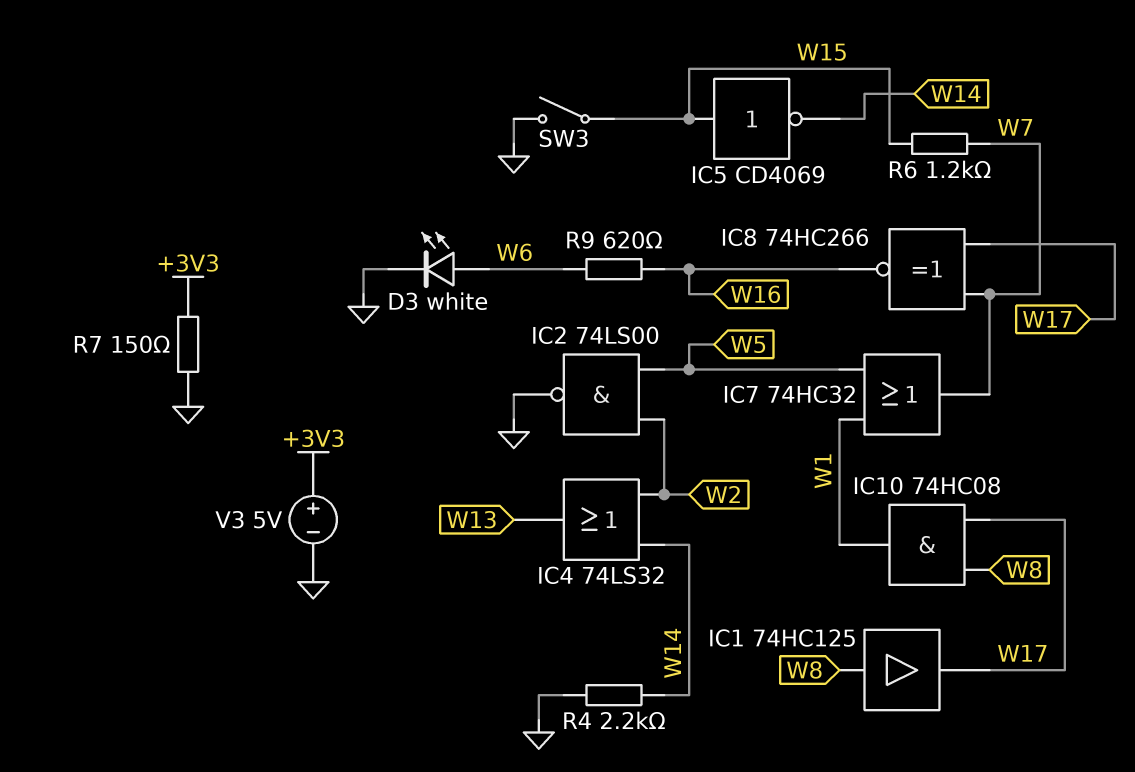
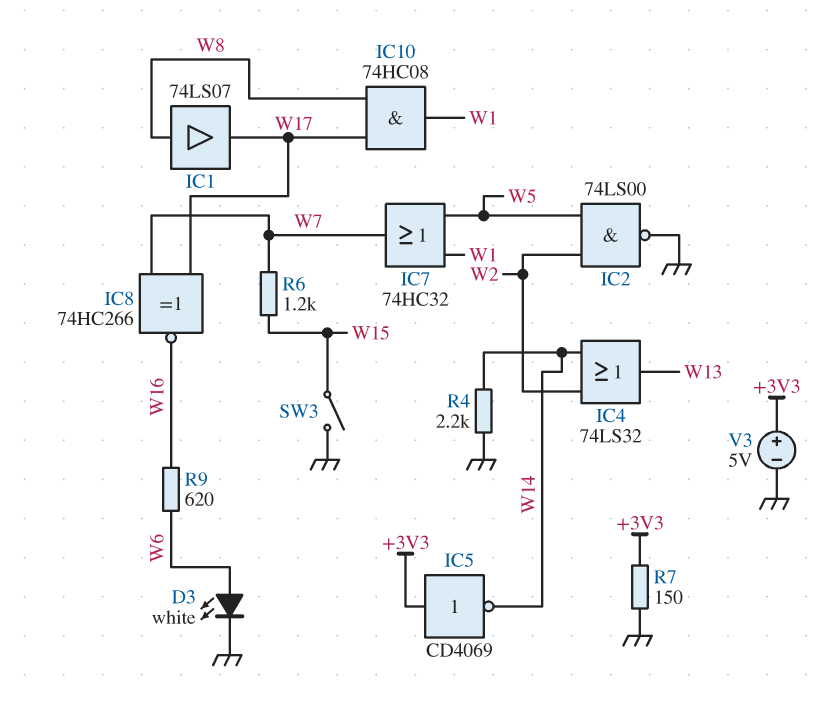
IC1: buffer 74HC125 (in W8, out W17) -> buffer 74LS07 (in W8, out W17)
IC5: NOT CD4069 (in W15, out W14) -> NOT CD4069 (in +3V3, out W14)

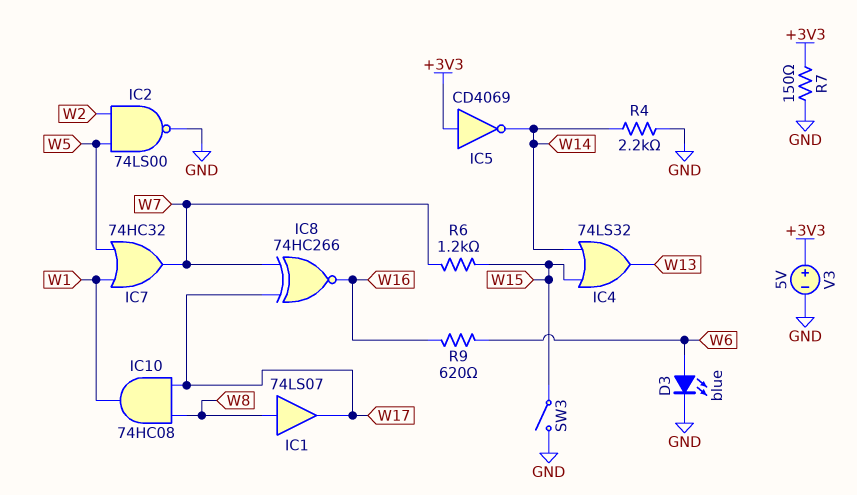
D3: LED white (A W6, K GND) -> LED blue (A W6, K GND)
IC4: OR 74LS32 (in W2, in W14, out W13) -> OR 74LS32 (in W14, in W15, out W13)

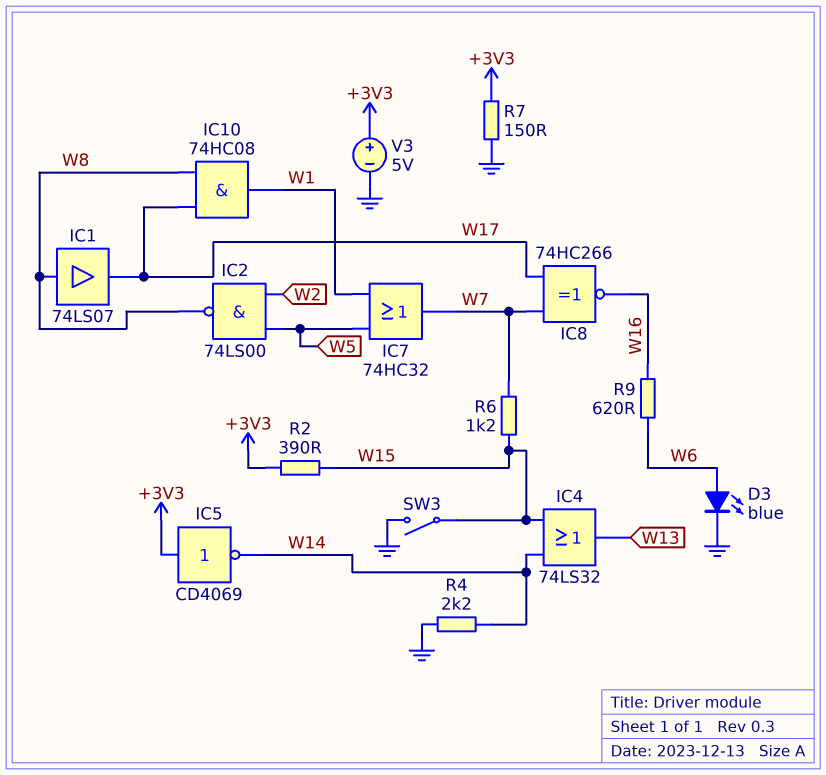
IC2: NAND 74LS00 (in W2, in W5, out GND) -> NAND 74LS00 (in W2, in W5, out W8)
R2: none -> 390 (+3V3, W15)

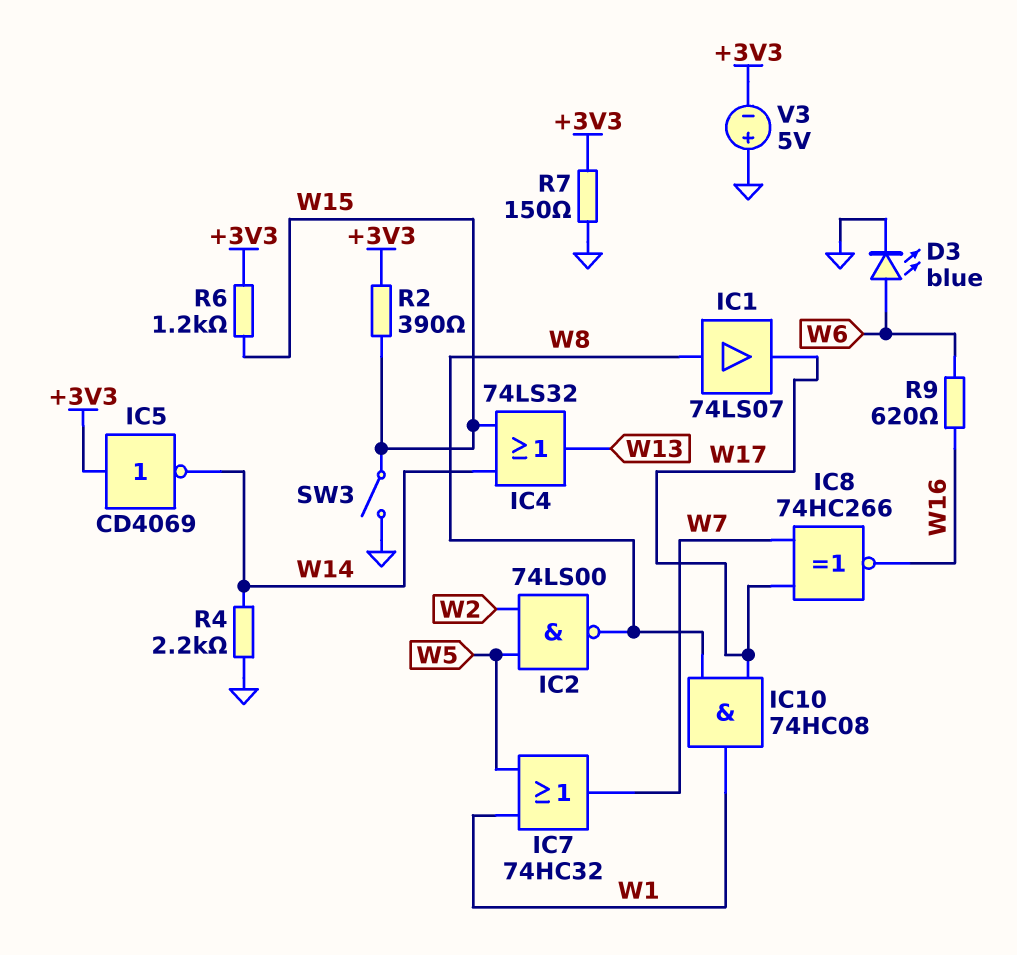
R6: 1.2k (W7, W15) -> 1.2k (+3V3, W15)
V3: 5V (plus +3V3, minus GND) -> 5V (plus GND, minus +3V3)

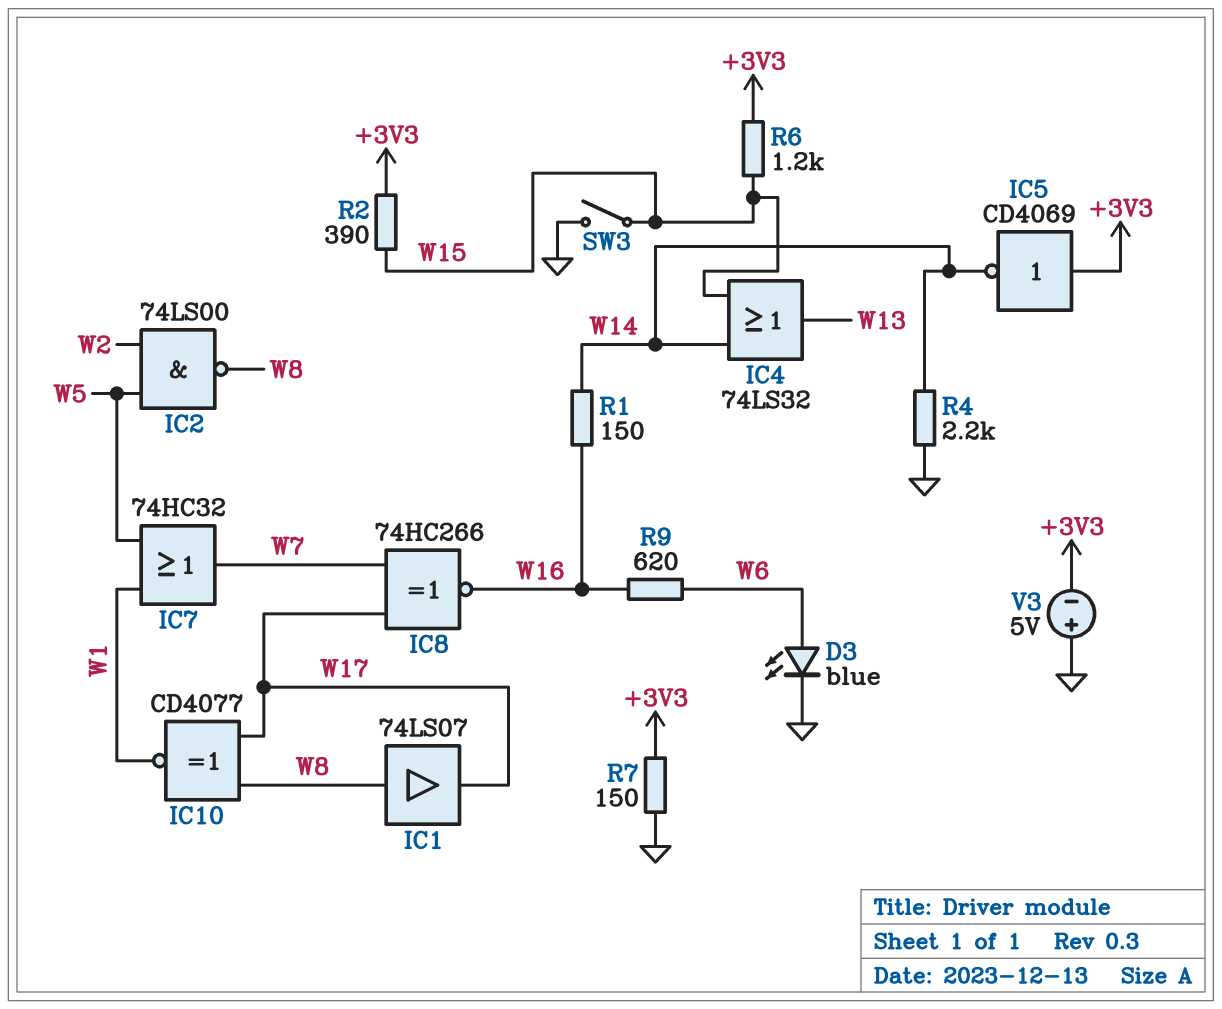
IC10: AND 74HC08 (in W8, in W17, out W1) -> XNOR CD4077 (in W8, in W17, out W1)
R1: none -> 150 (W14, W16)

